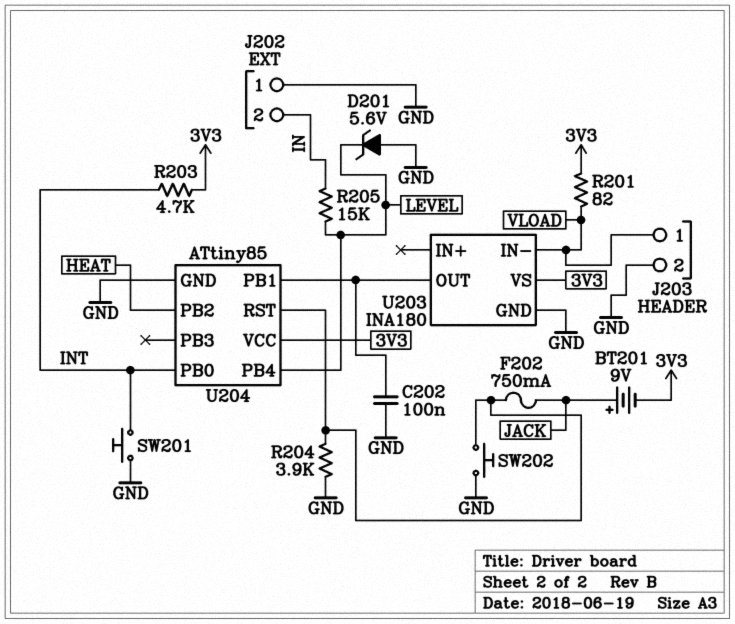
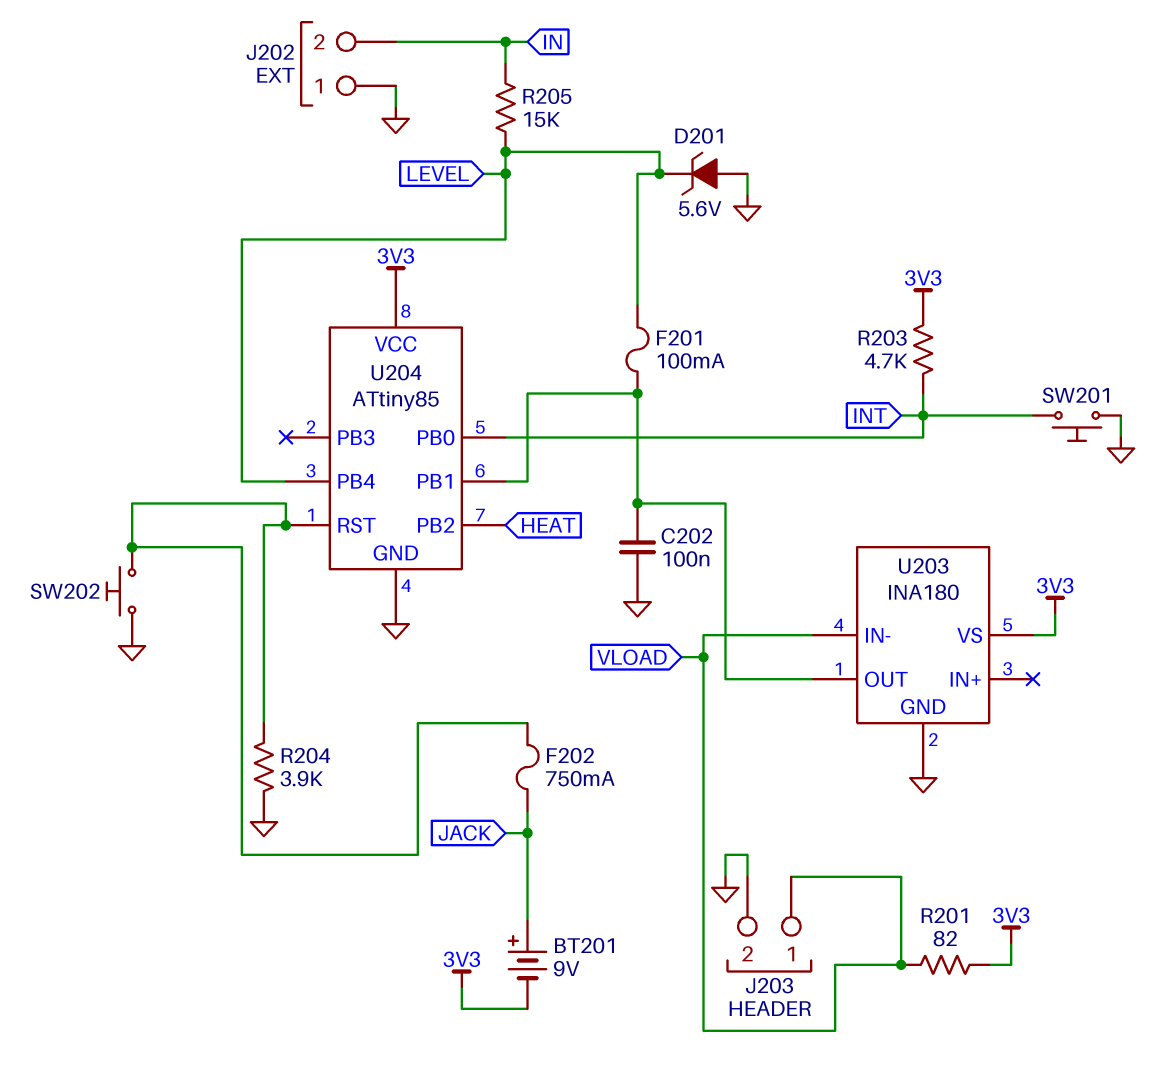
F201: none -> 100mA (LEVEL, U203/OUT)

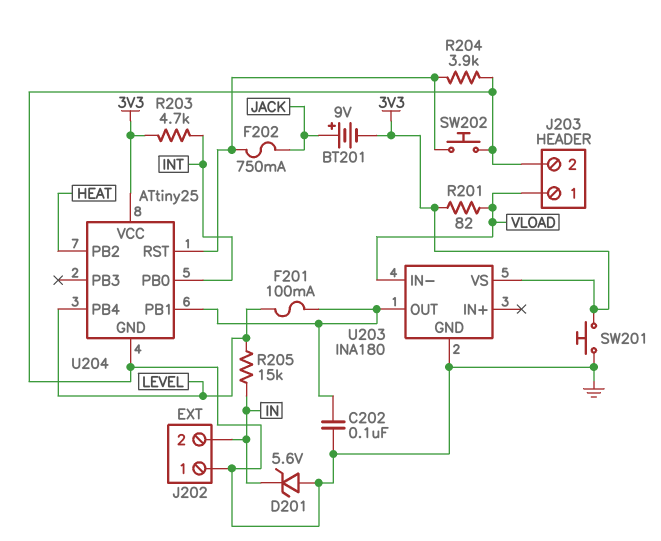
D201: zener 5.6V (A GND, K LEVEL) -> zener 5.6V (A GND, K IN)
SW201: button (GND, INT) -> button (3V3, GND)
U204: ATtiny85 -> ATtiny25

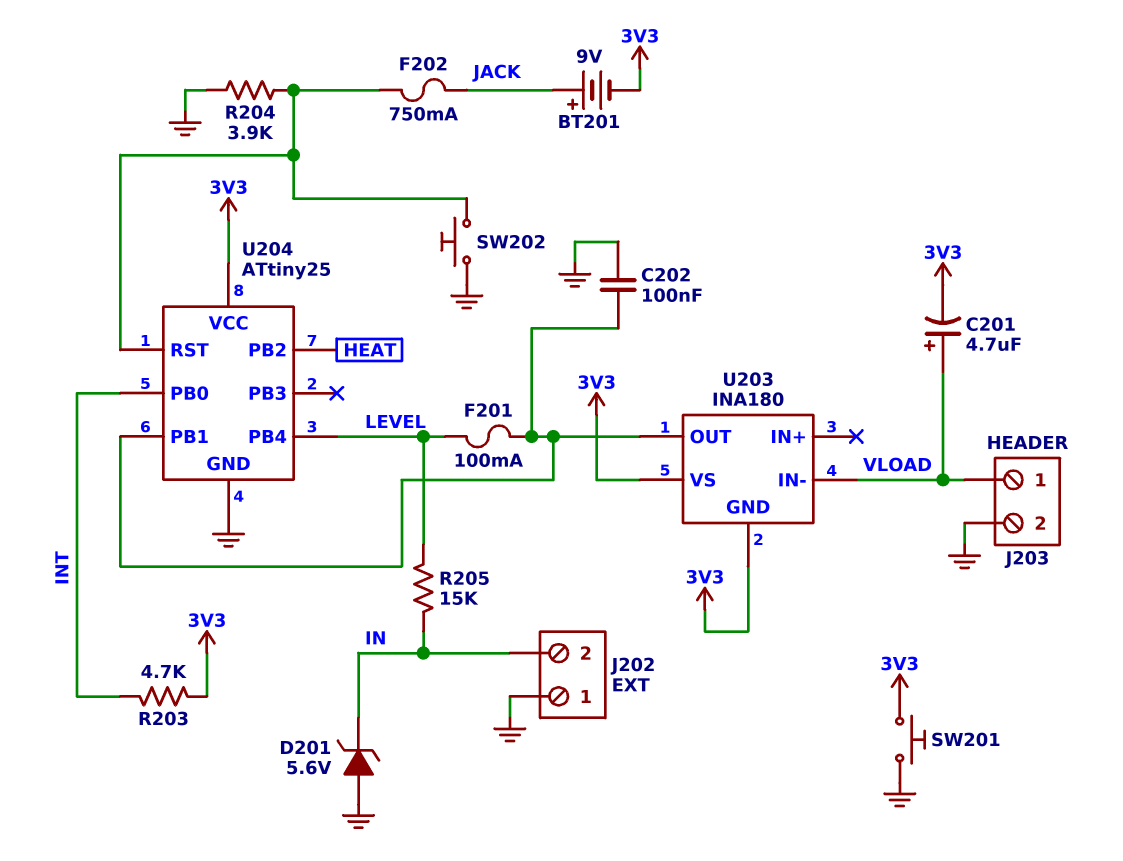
C201: none -> 4.7uF (plus VLOAD, minus 3V3)
R201: 82 (3V3, VLOAD) -> none
U203 pin GND: GND -> 3V3

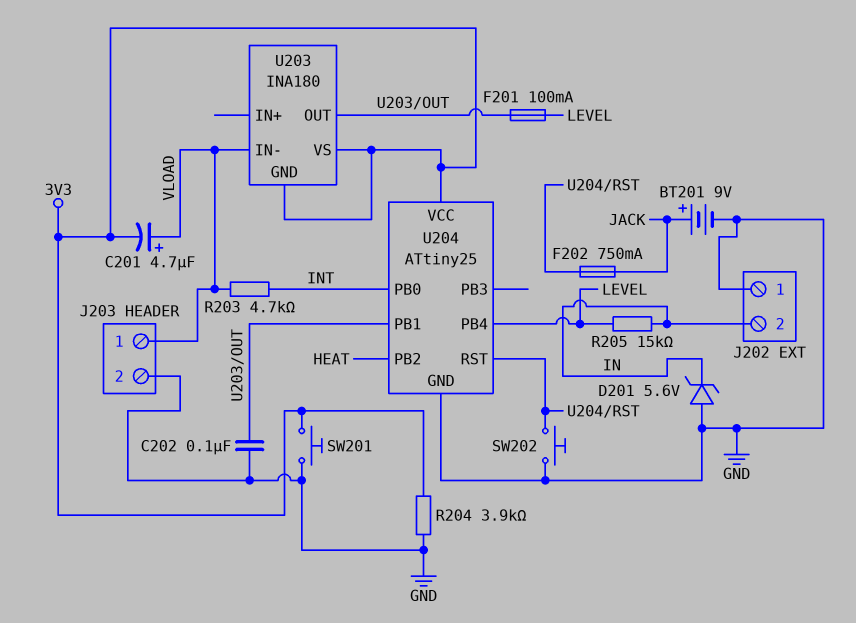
BT201: 9V (plus JACK, minus 3V3) -> 9V (plus JACK, minus GND)
R203: 4.7k (3V3, INT) -> 4.7k (INT, VLOAD)
R204: 3.9k (GND, U204/RST) -> 3.9k (3V3, GND)

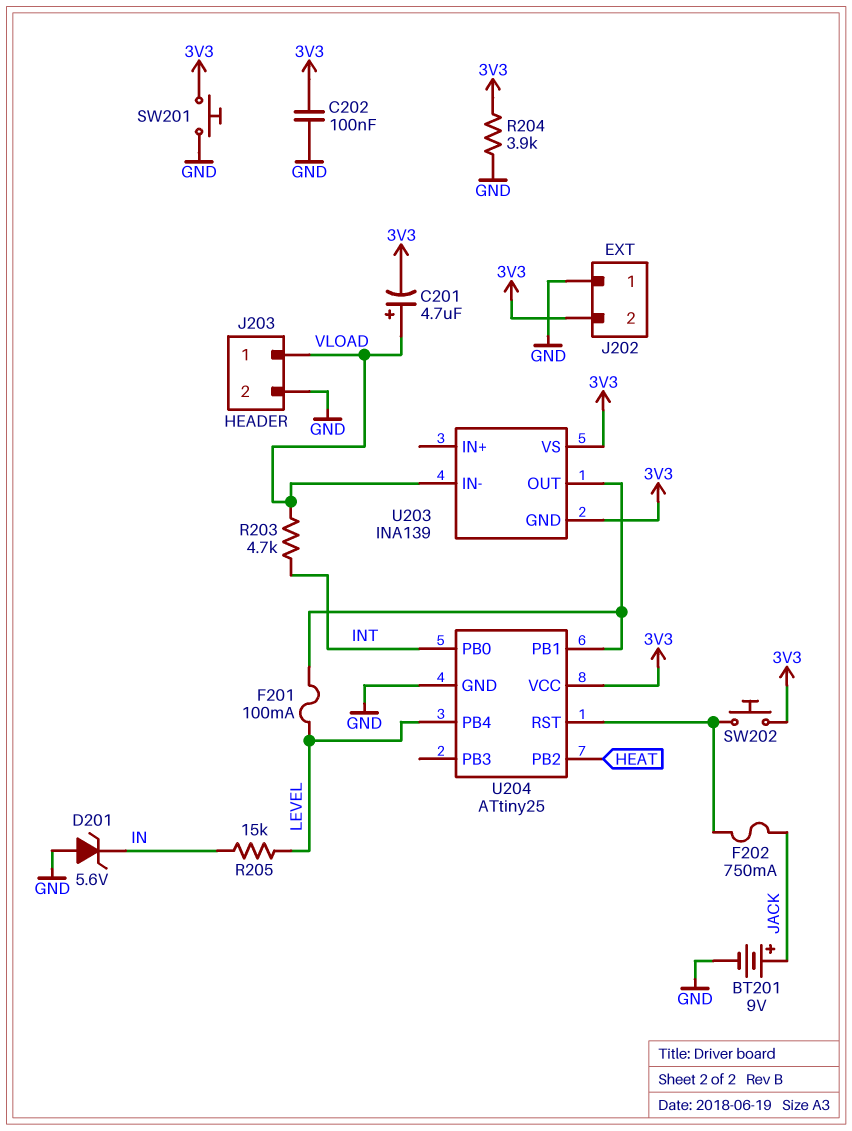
C202: 100nF (GND, U203/OUT) -> 100nF (3V3, GND)
J202 pin 2: IN -> 3V3
SW202: button (GND, U204/RST) -> button (3V3, U204/RST)
U203: INA180 -> INA139

